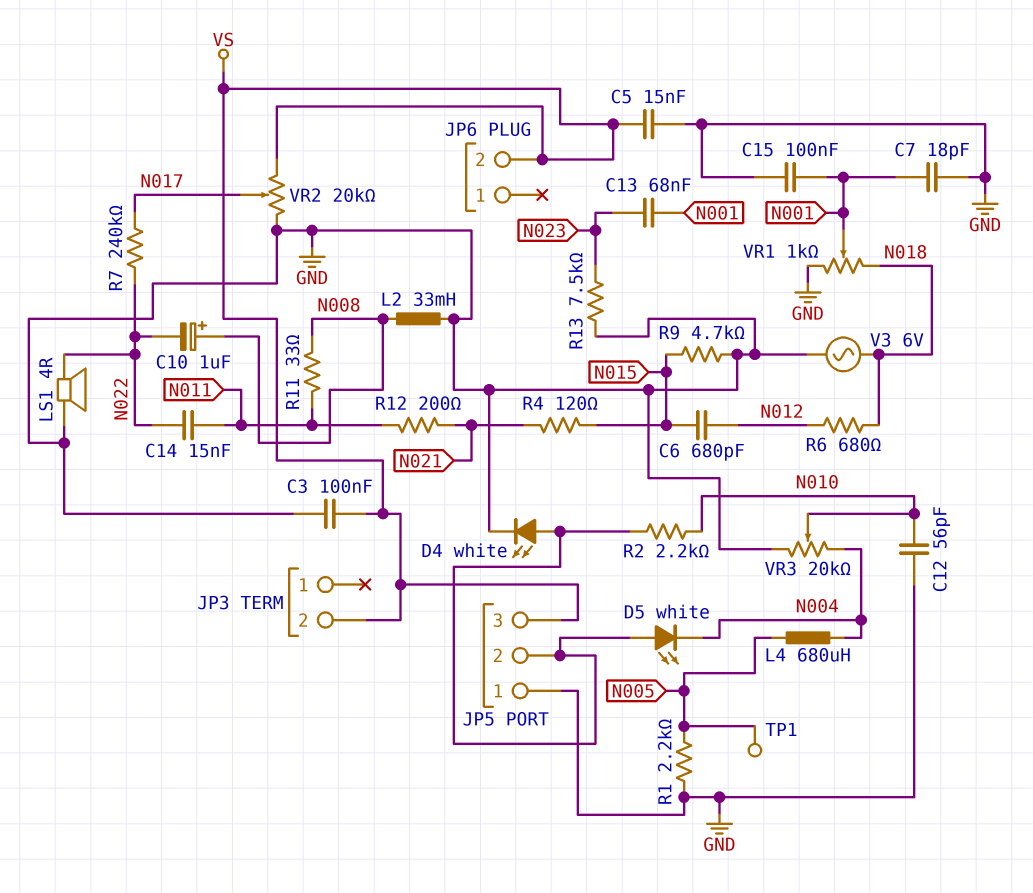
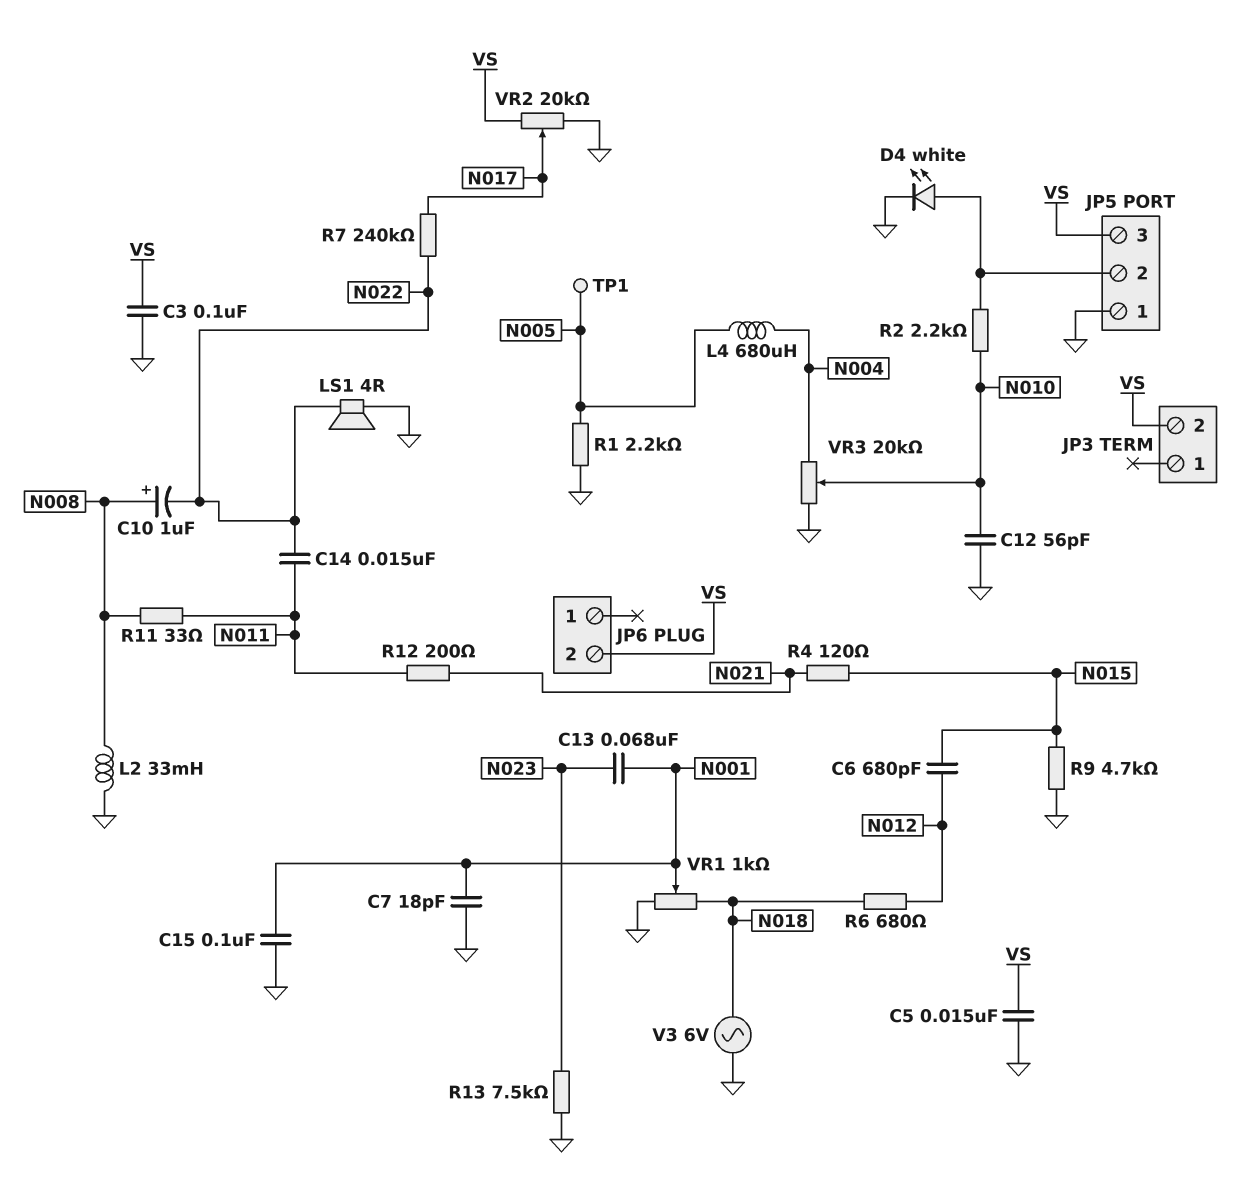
D5: LED white (A JP5/2, K N004) -> none

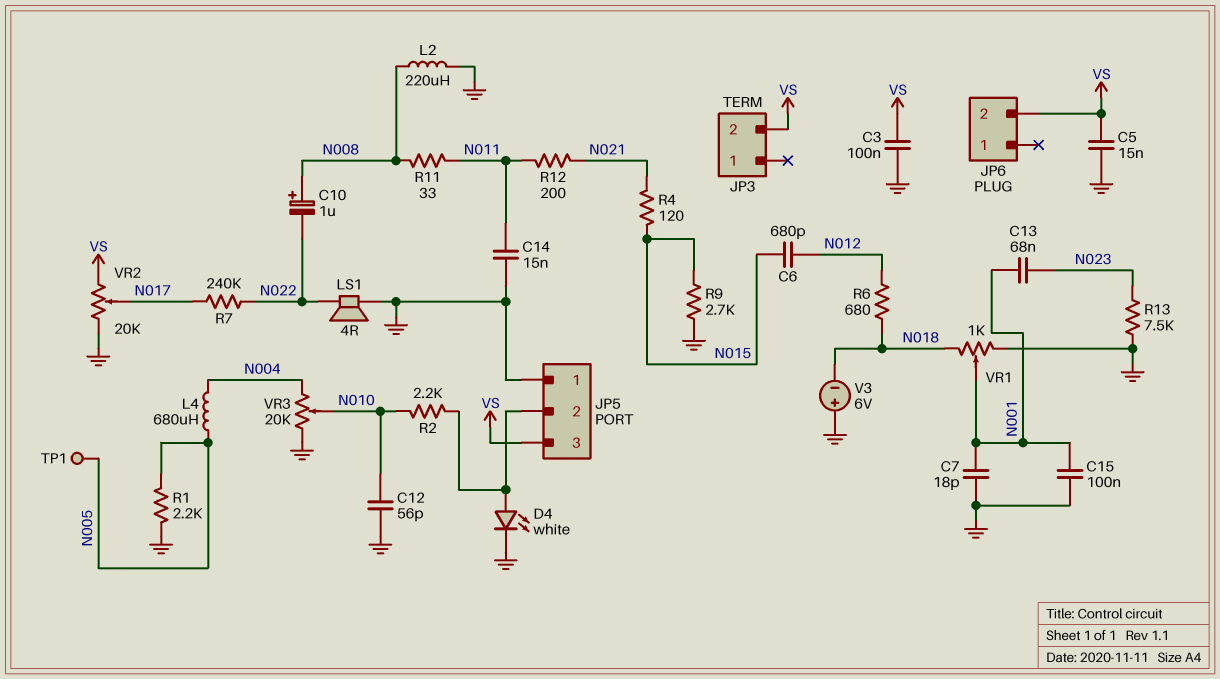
C14: 15nF (N011, N022) -> 15nF (GND, N011)
L2: 33mH (GND, N008) -> 220uH (GND, N008)
R9: 4.7k (GND, N015) -> 2.7k (GND, N015)
V3: AC 6V (GND, N018) -> 6V (plus GND, minus N018)

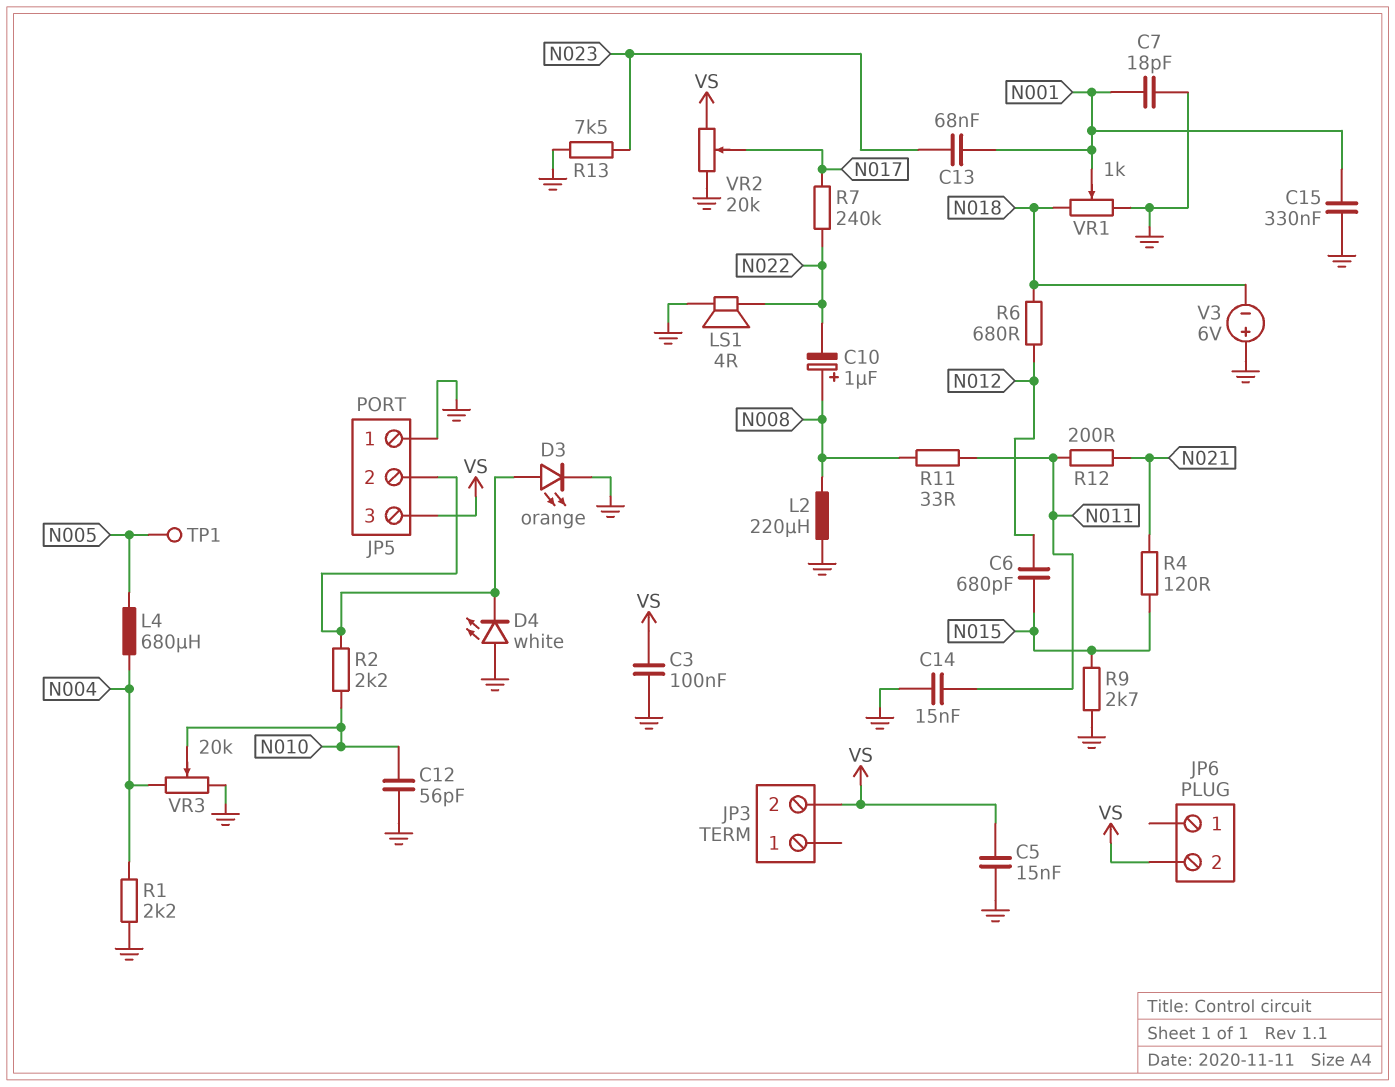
C15: 100nF (GND, N001) -> 330nF (GND, N001)
D3: none -> LED orange (A JP5/2, K GND)
D4: LED white (A JP5/2, K GND) -> LED white (A GND, K JP5/2)
R1: 2.2k (GND, N005) -> 2.2k (GND, N004)

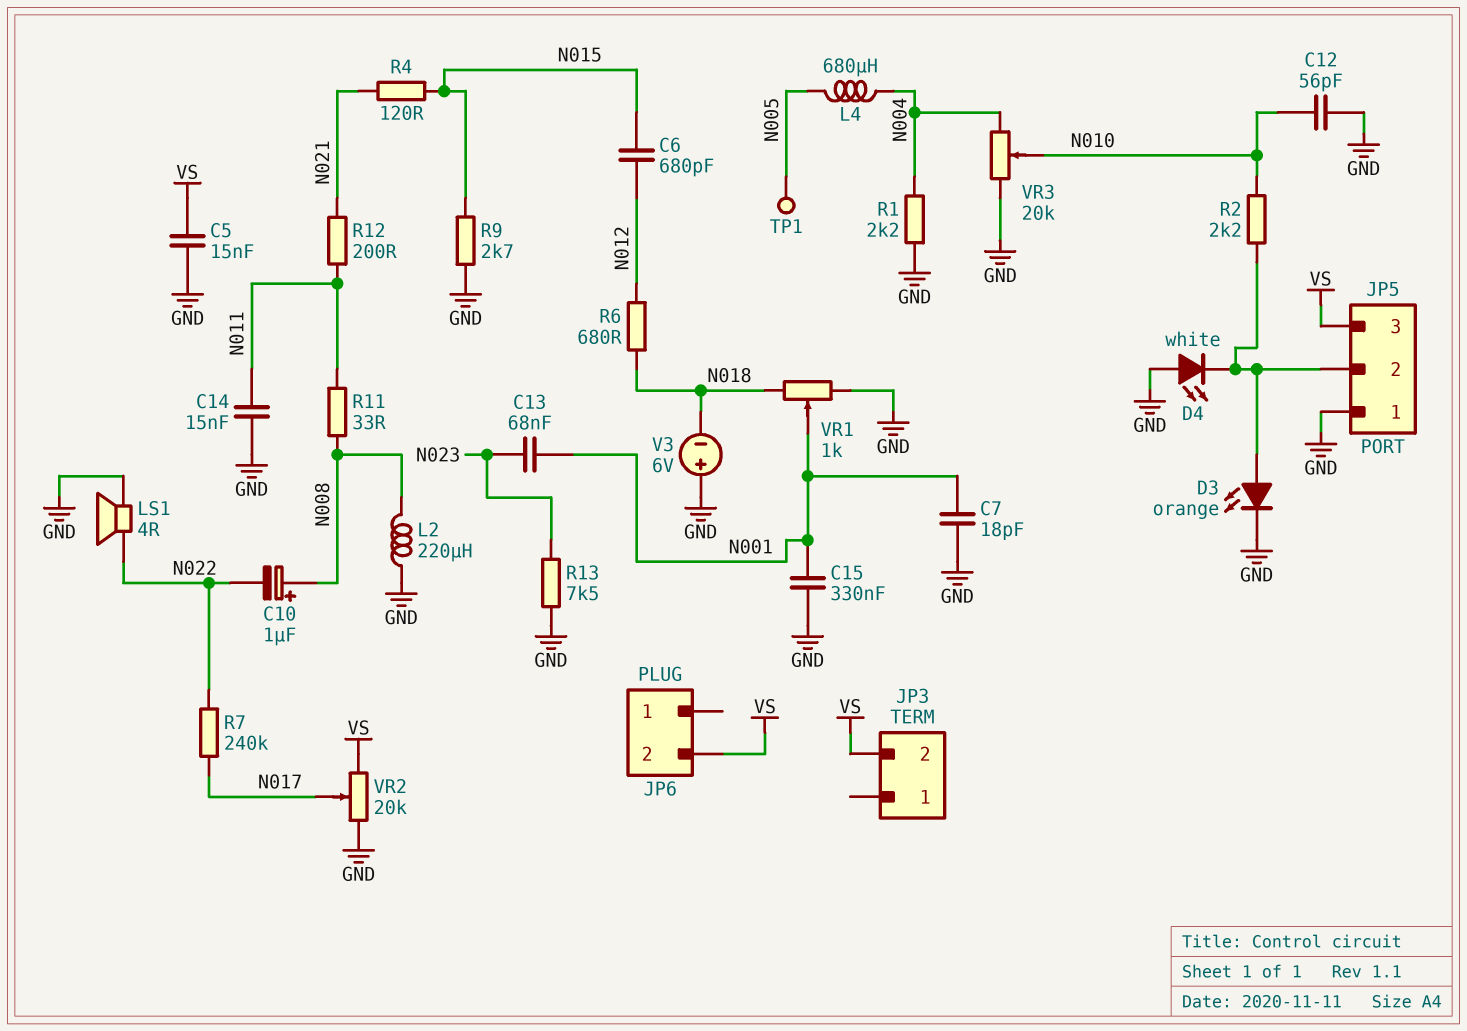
C3: 100nF (GND, VS) -> none

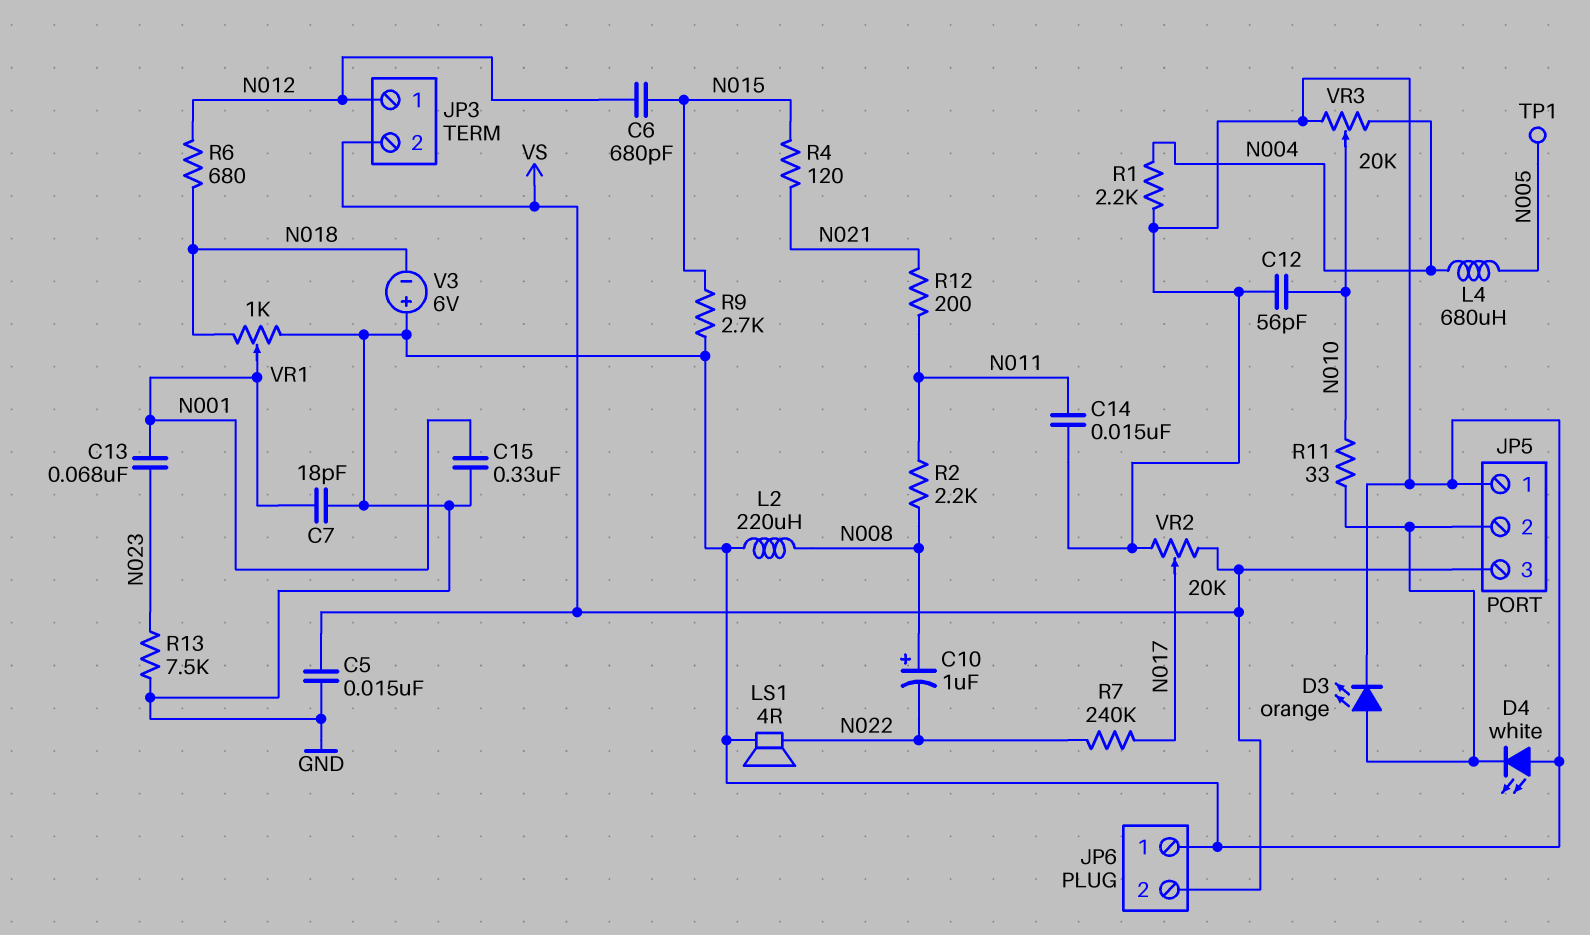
JP3 pin 1: none -> N012
JP6 pin 1: none -> GND
R2: 2.2k (JP5/2, N010) -> 2.2k (N008, N011)
R11: 33 (N008, N011) -> 33 (JP5/2, N010)

